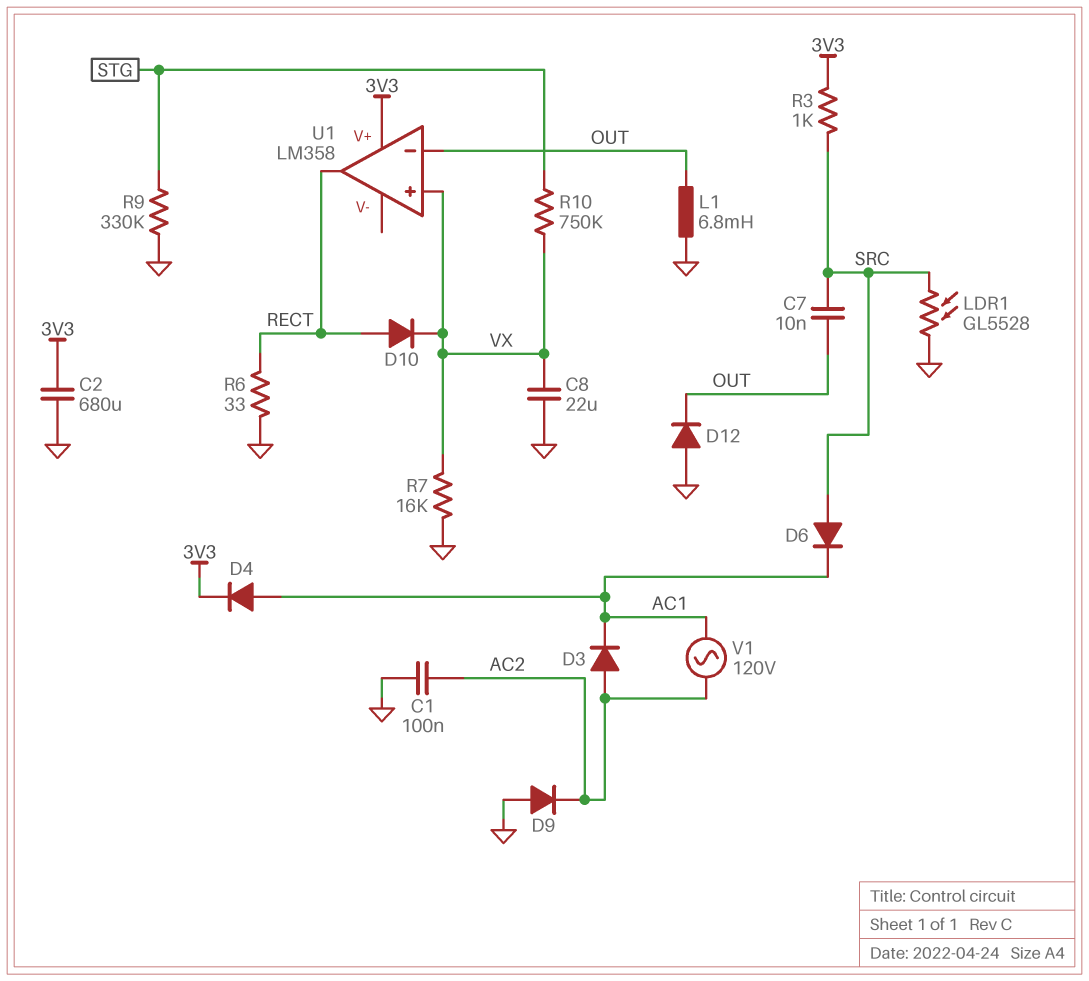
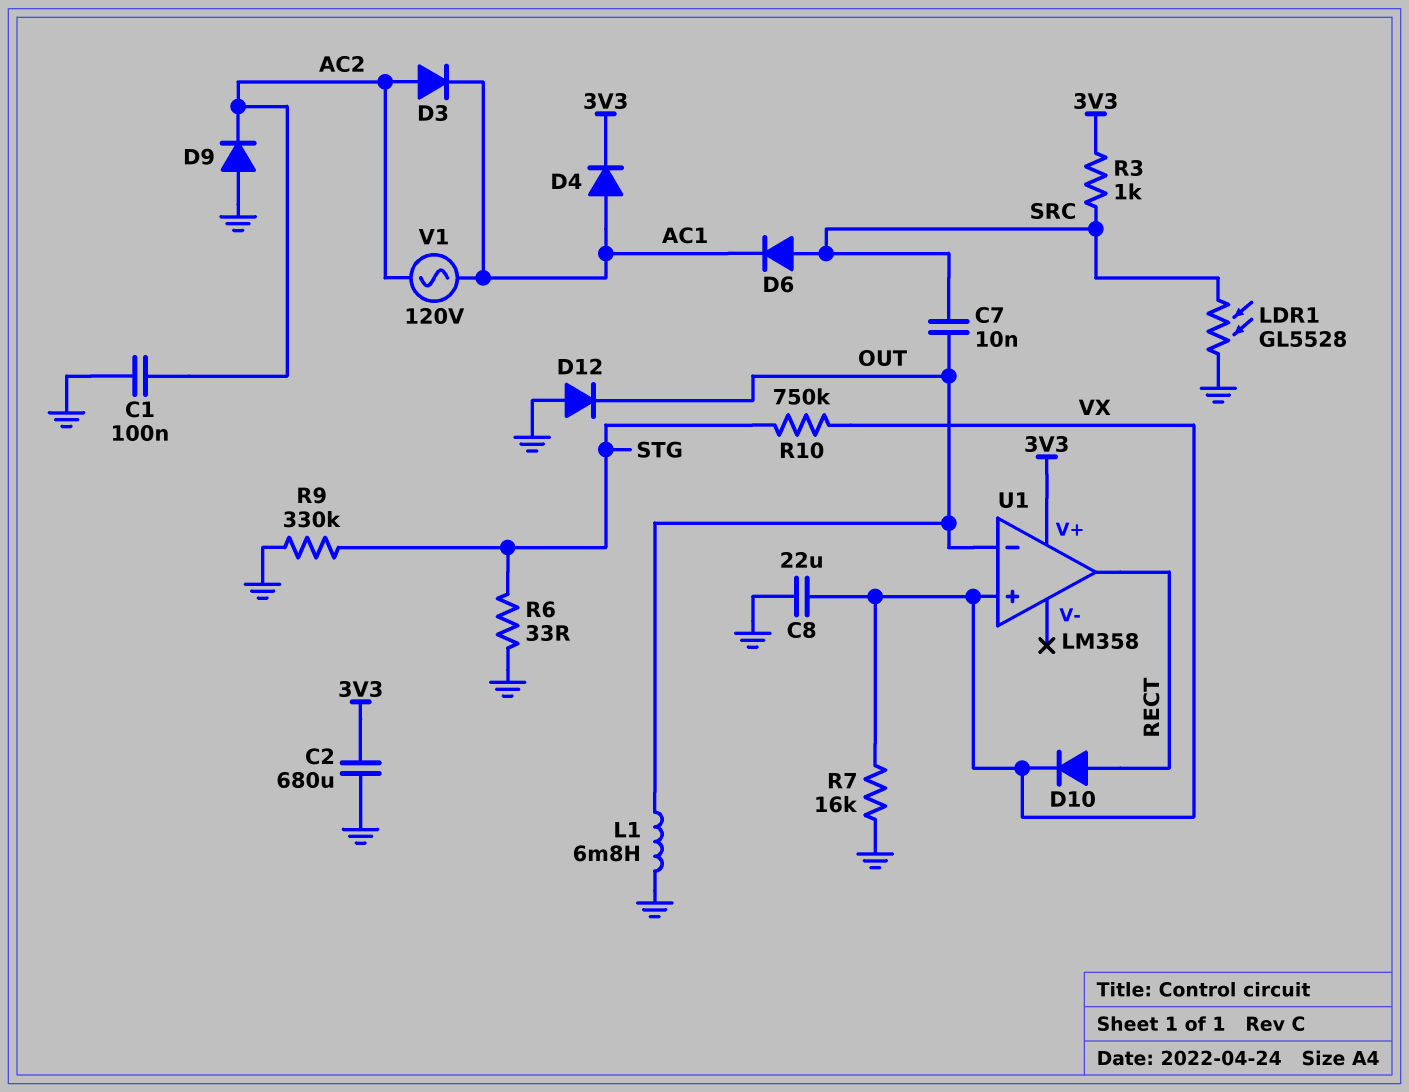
R6: 33 (GND, RECT) -> 33 (GND, STG)

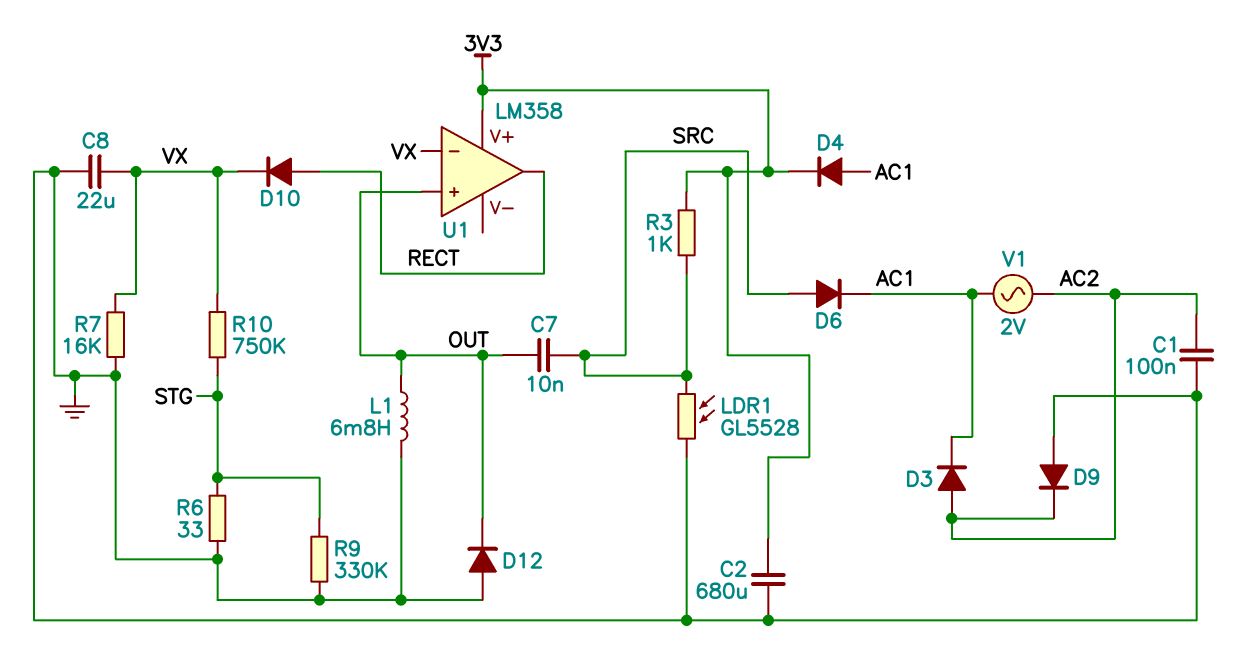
U1 pin in+: VX -> OUT
U1 pin in-: OUT -> VX
V1: AC 120V (AC1, AC2) -> AC 2V (AC1, AC2)

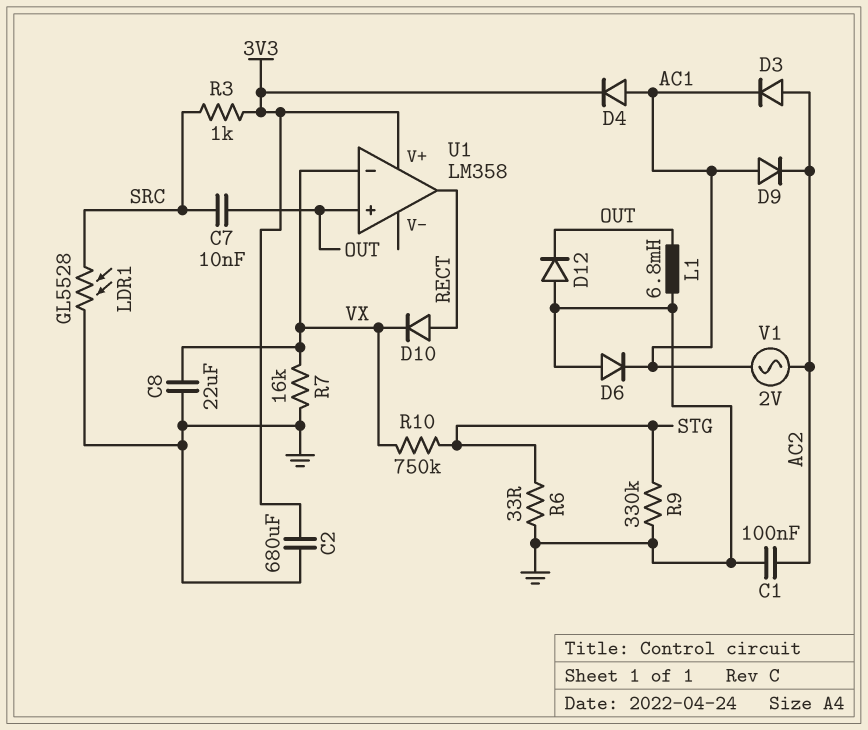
D6: diode (A SRC, K AC1) -> diode (A GND, K AC1)
D9: diode (A GND, K AC2) -> diode (A AC1, K AC2)

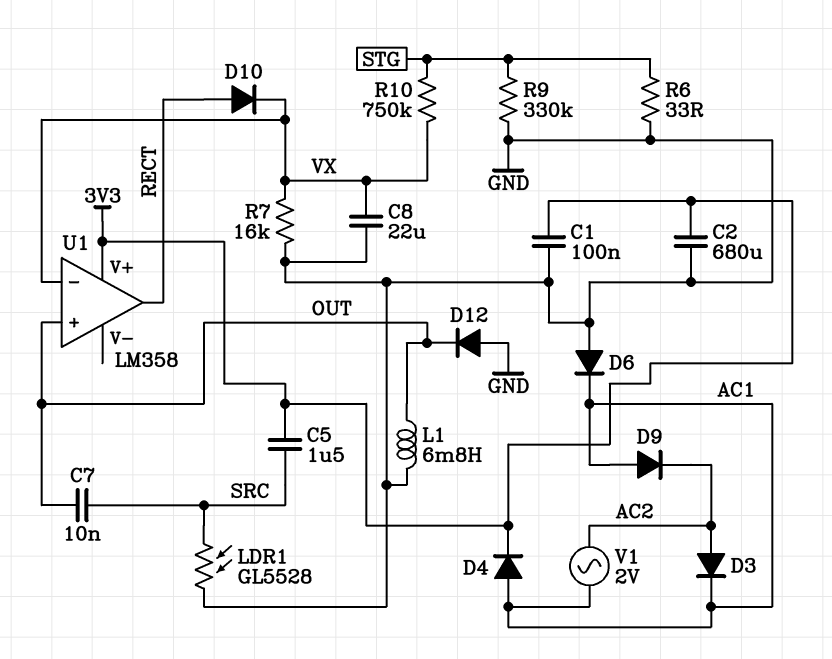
C1: 100nF (AC2, GND) -> 100nF (3V3, GND)
C5: none -> 1.5uF (3V3, SRC)
R3: 1k (3V3, SRC) -> none

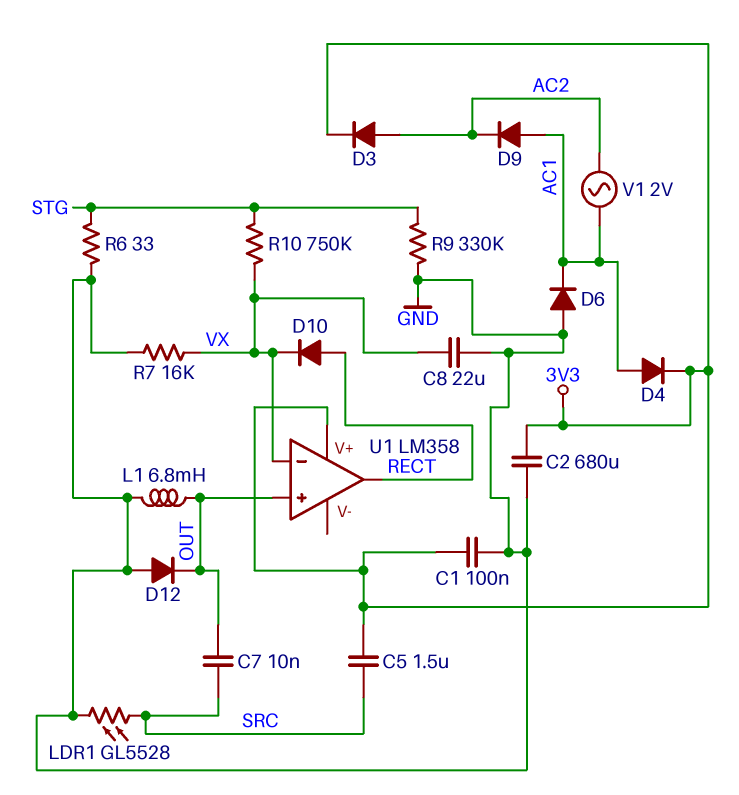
D3: diode (A AC2, K AC1) -> diode (A AC2, K 3V3)

